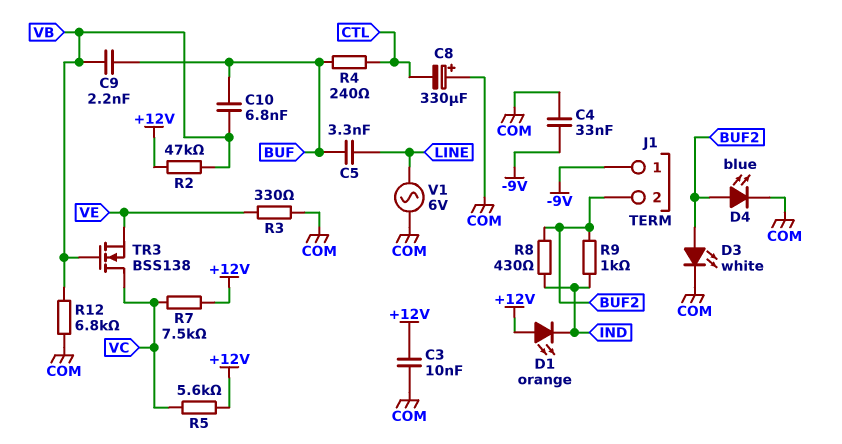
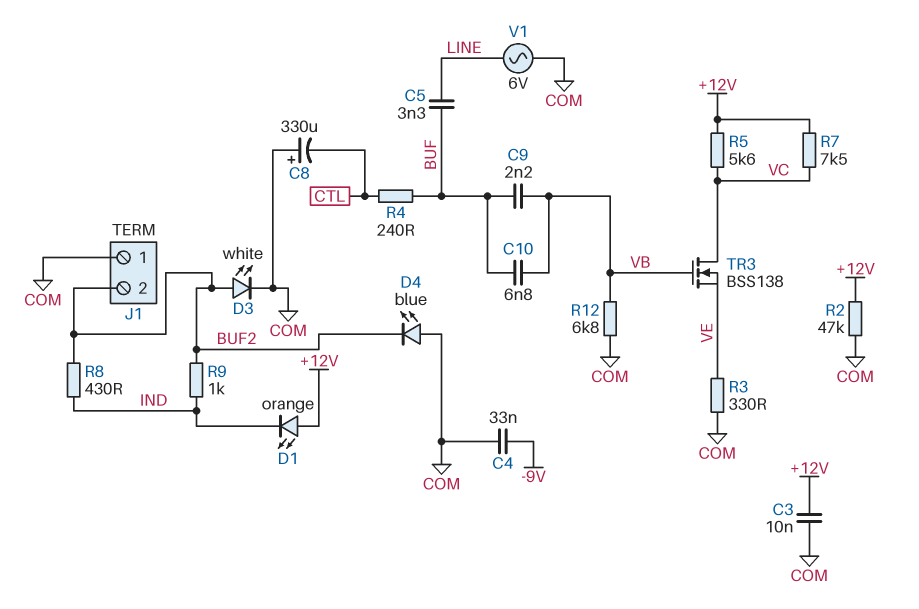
D4: LED blue (A BUF2, K COM) -> LED blue (A COM, K BUF2)
J1 pin 1: -9V -> COM
R2: 47k (+12V, VB) -> 47k (+12V, COM)

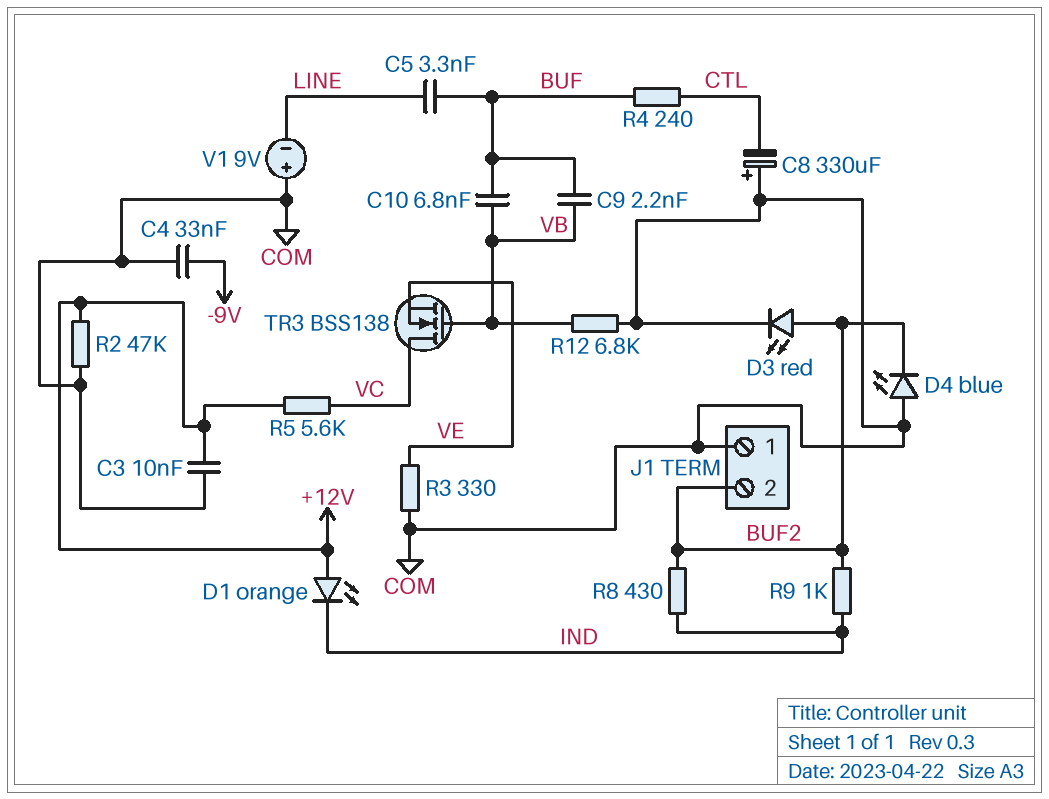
D3: LED white (A BUF2, K COM) -> LED red (A BUF2, K COM)
R7: 7.5k (+12V, VC) -> none
V1: AC 6V (COM, LINE) -> 9V (plus COM, minus LINE)

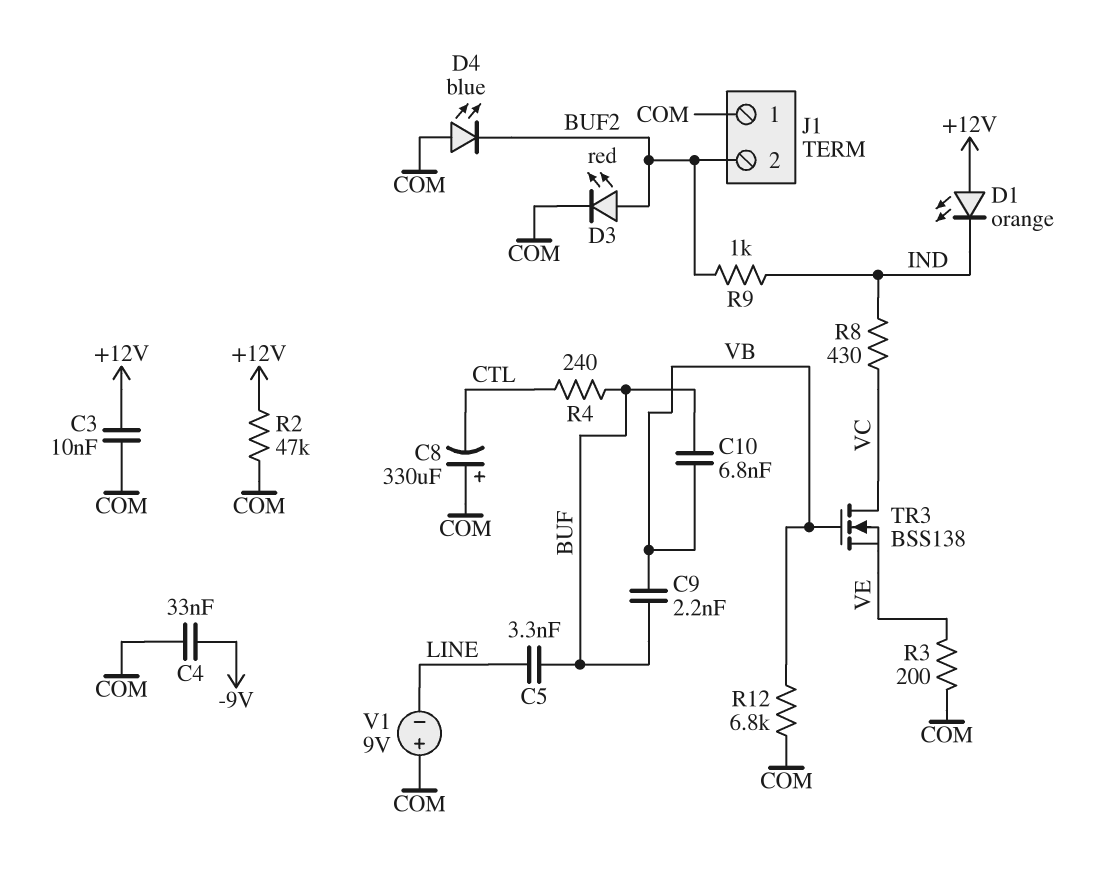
R3: 330 (COM, VE) -> 200 (COM, VE)
R5: 5.6k (+12V, VC) -> none
R8: 430 (BUF2, IND) -> 430 (IND, VC)

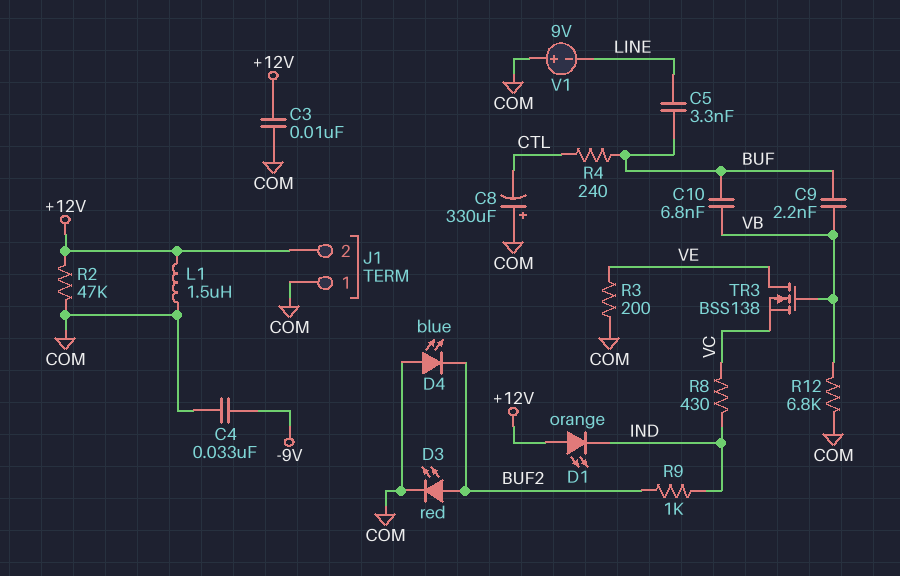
J1 pin 2: BUF2 -> +12V
L1: none -> 1.5uH (+12V, COM)
TR3: NMOS BSS138 (G VB, D VC, S VE) -> NMOS BSS138 (G VB, D VE, S VC)

